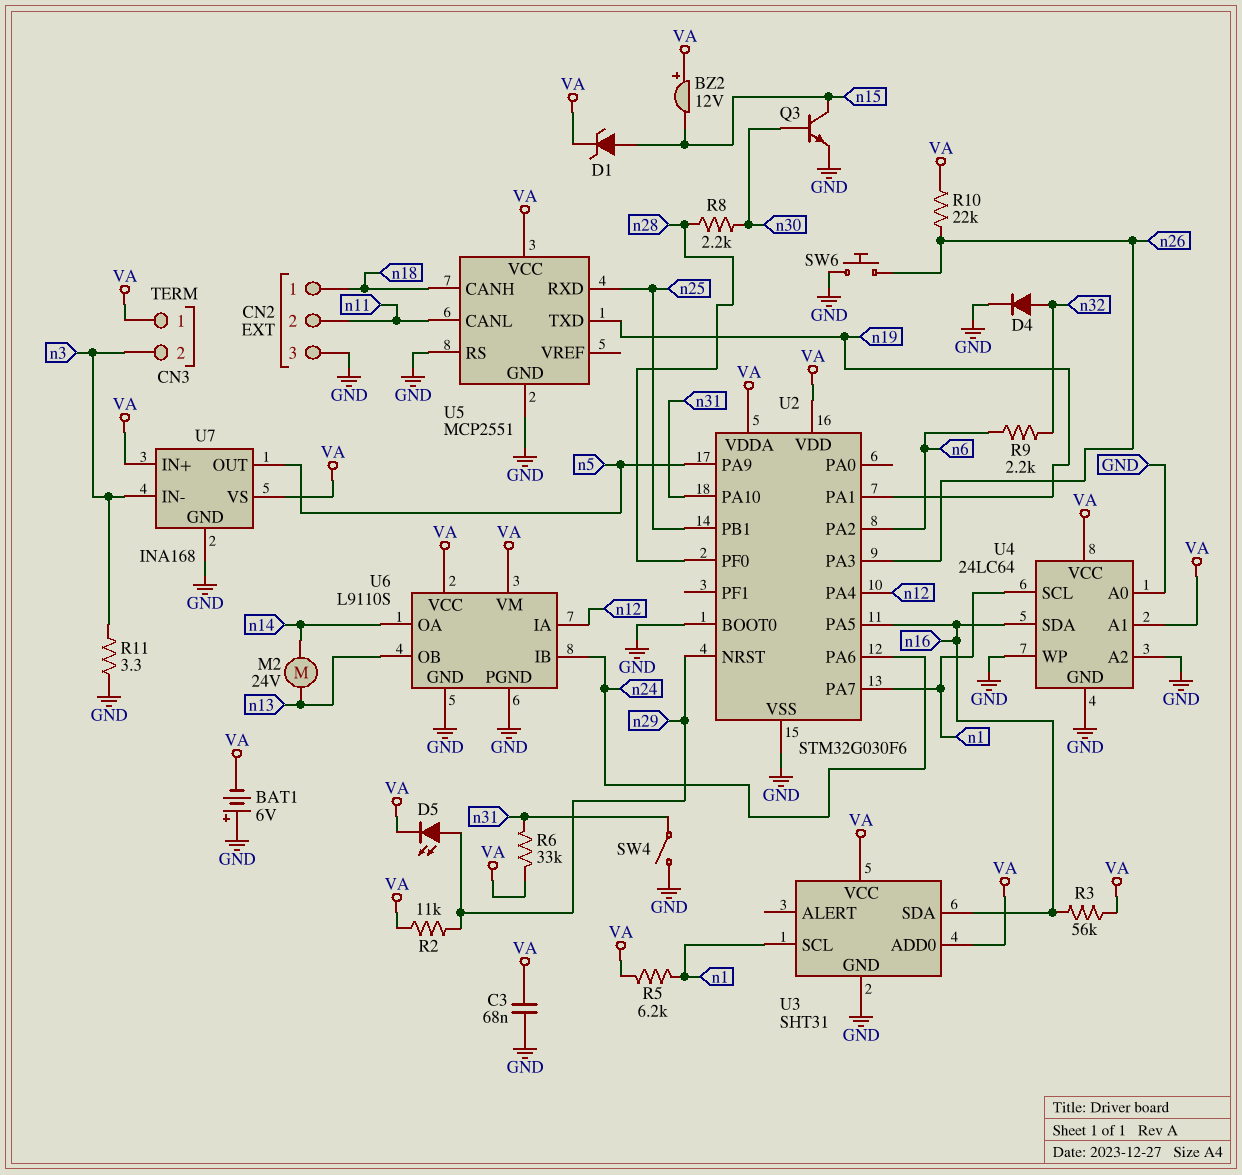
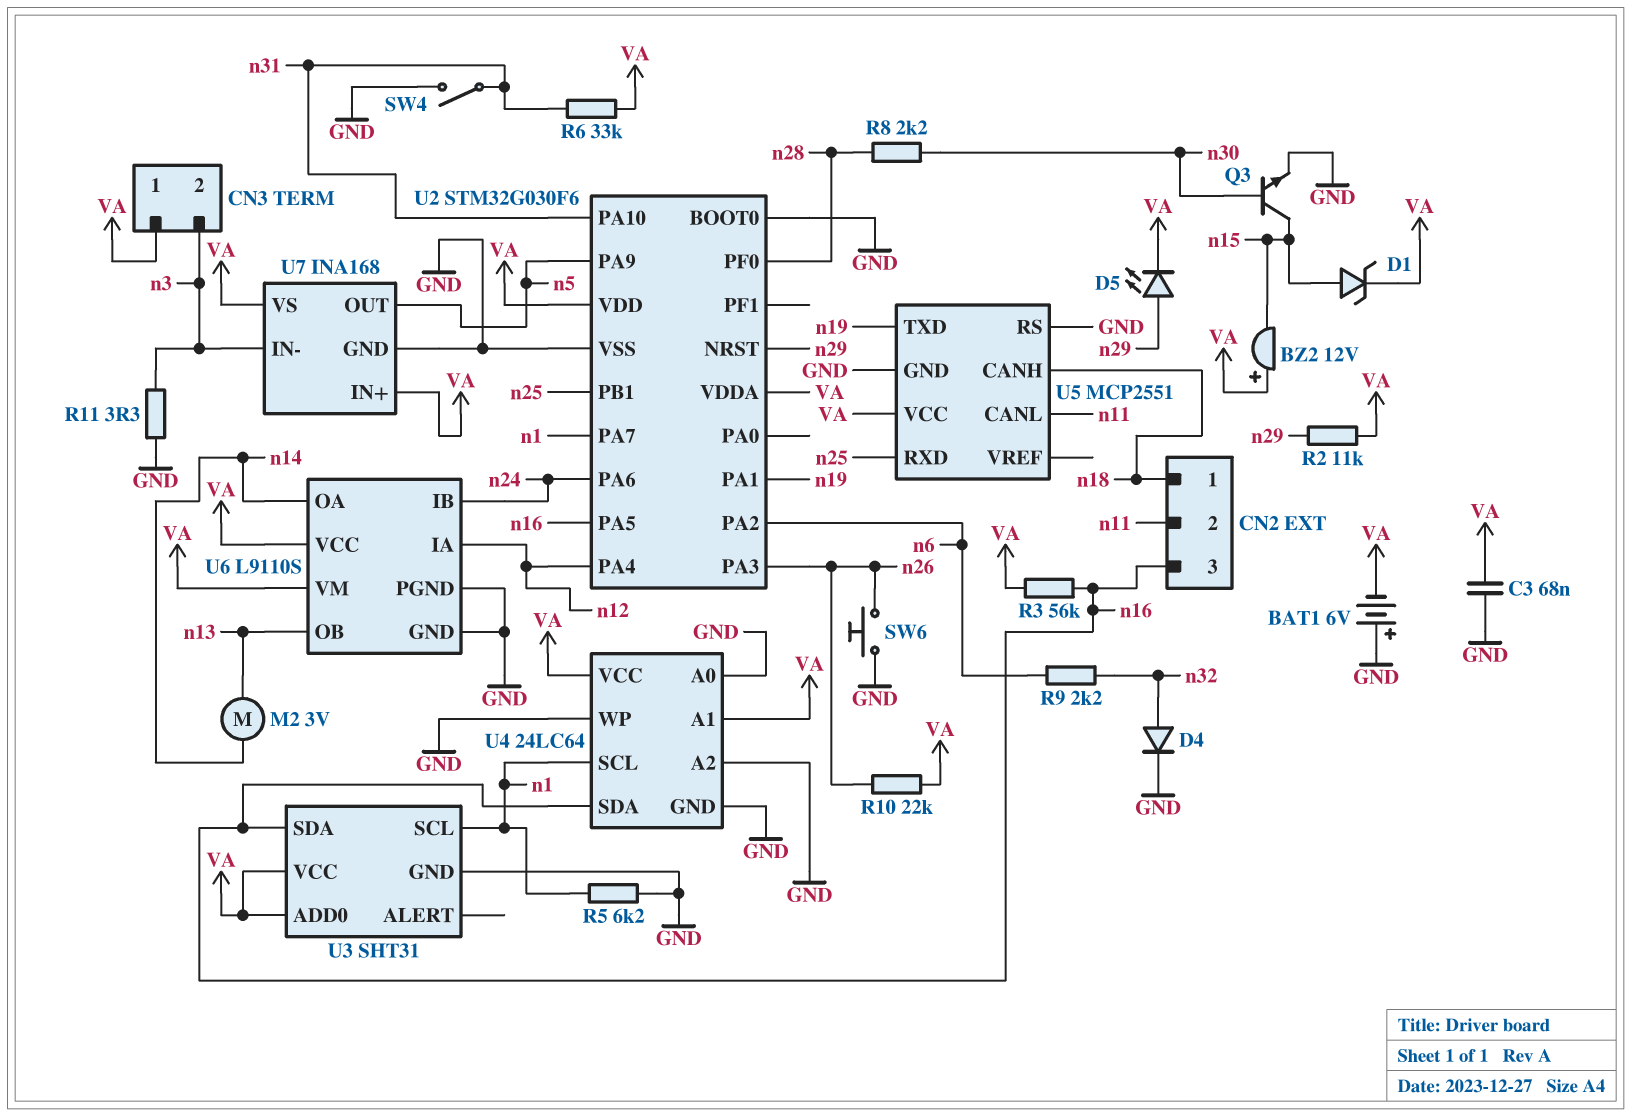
CN2 pin 3: GND -> n16
M2: motor 24V (n13, n14) -> motor 3V (n13, n14)
R5: 6.2k (VA, n1) -> 6.2k (GND, n1)

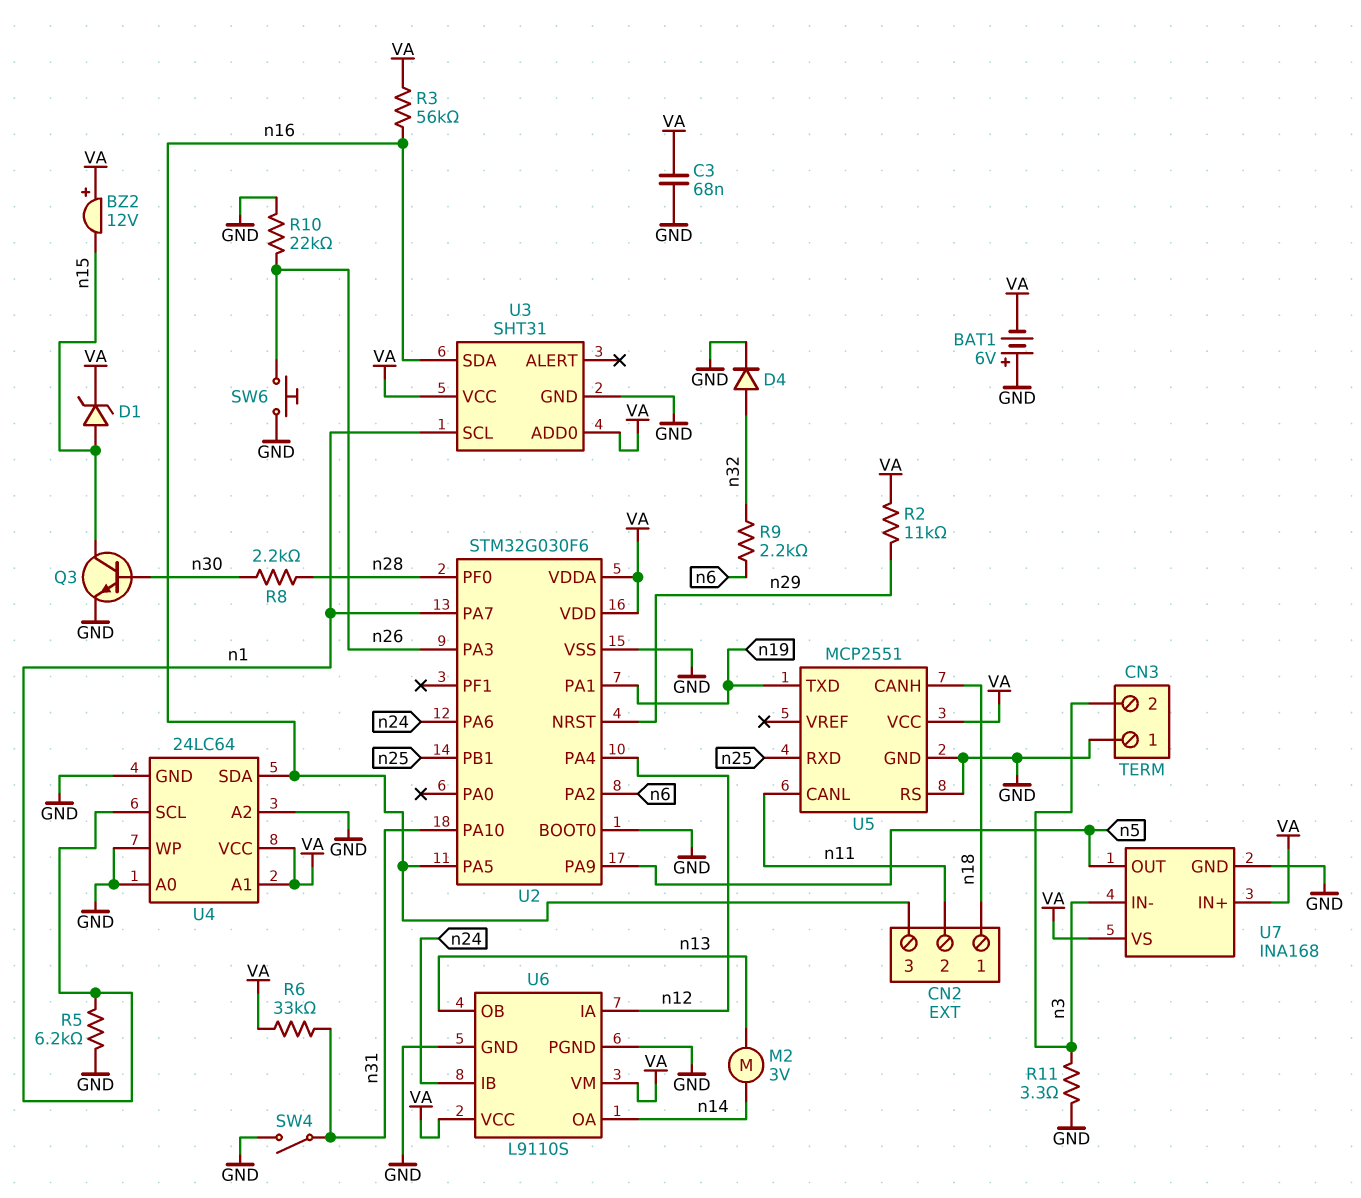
CN3 pin 1: VA -> GND
D5: LED (A n29, K VA) -> none
R10: 22k (VA, n26) -> 22k (GND, n26)

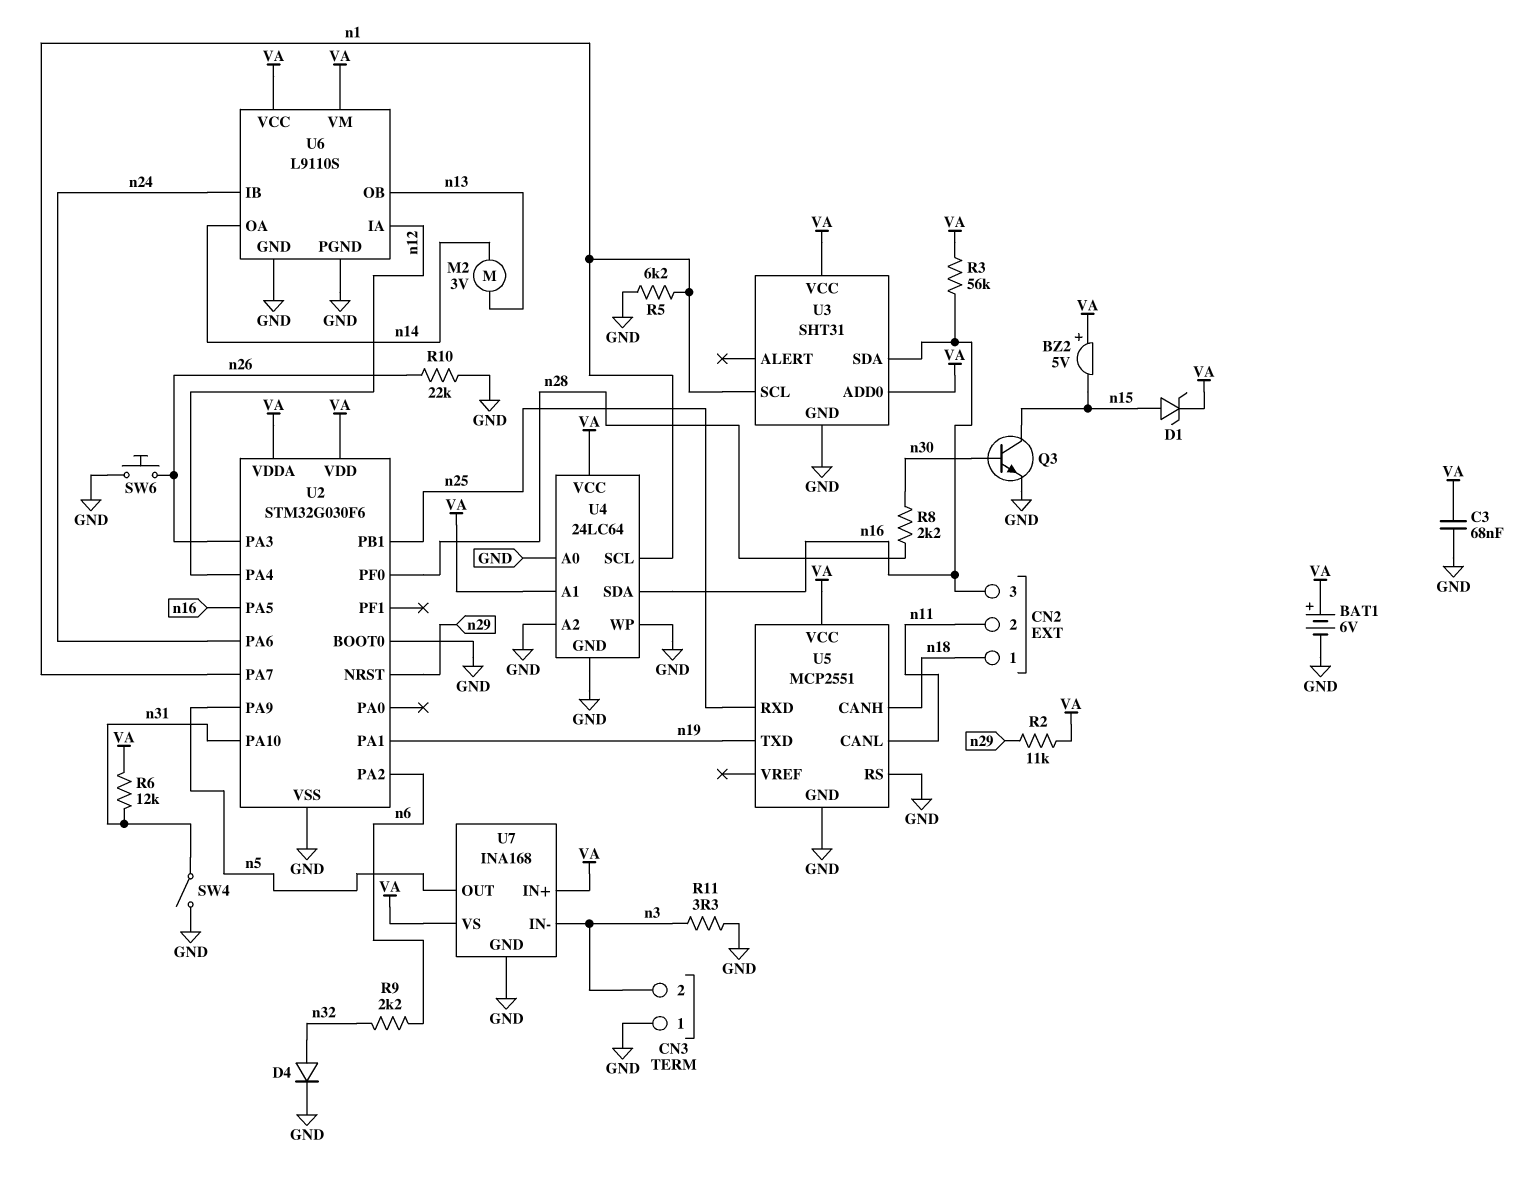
BAT1: 6V (plus GND, minus VA) -> 6V (plus VA, minus GND)
BZ2: buzzer 12V (plus VA, minus n15) -> buzzer 5V (plus VA, minus n15)
R6: 33k (VA, n31) -> 12k (VA, n31)

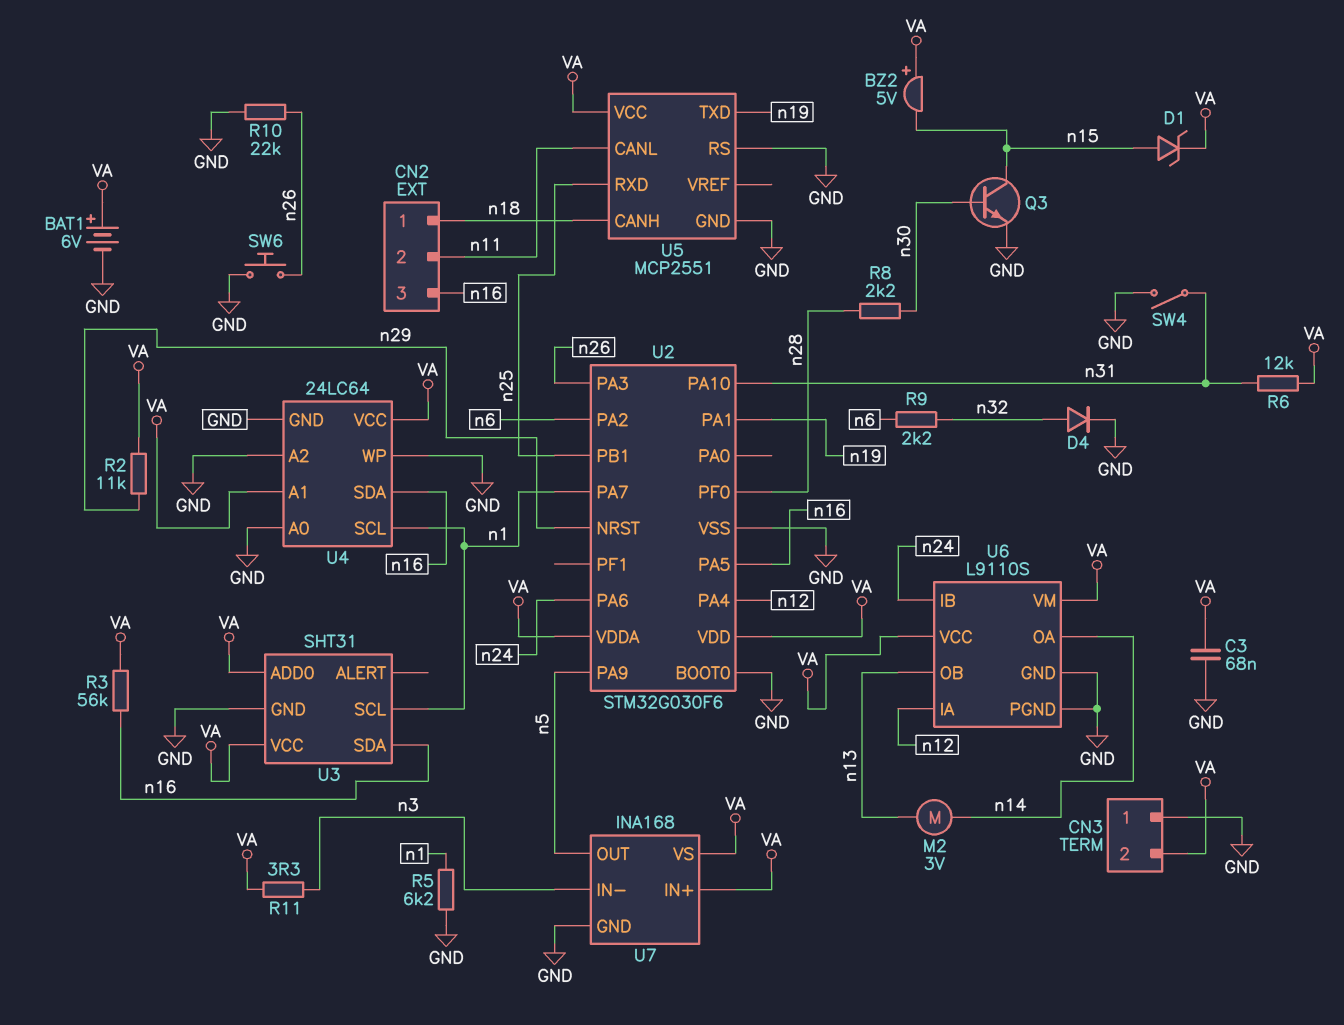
CN3 pin 2: n3 -> VA
R11: 3.3 (GND, n3) -> 3.3 (VA, n3)

